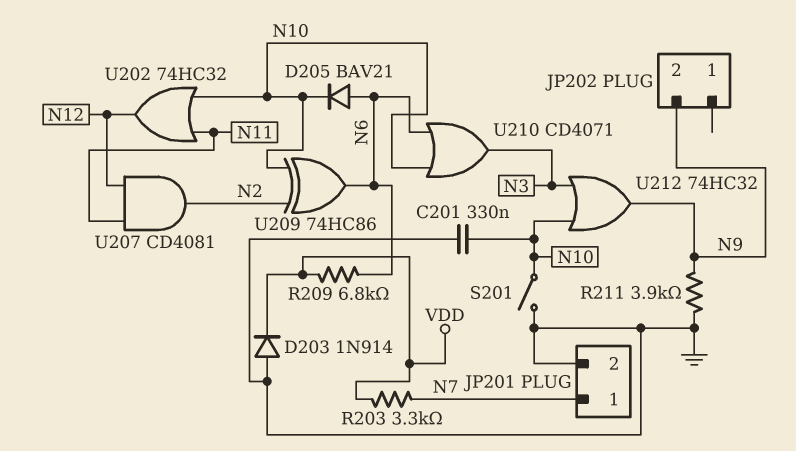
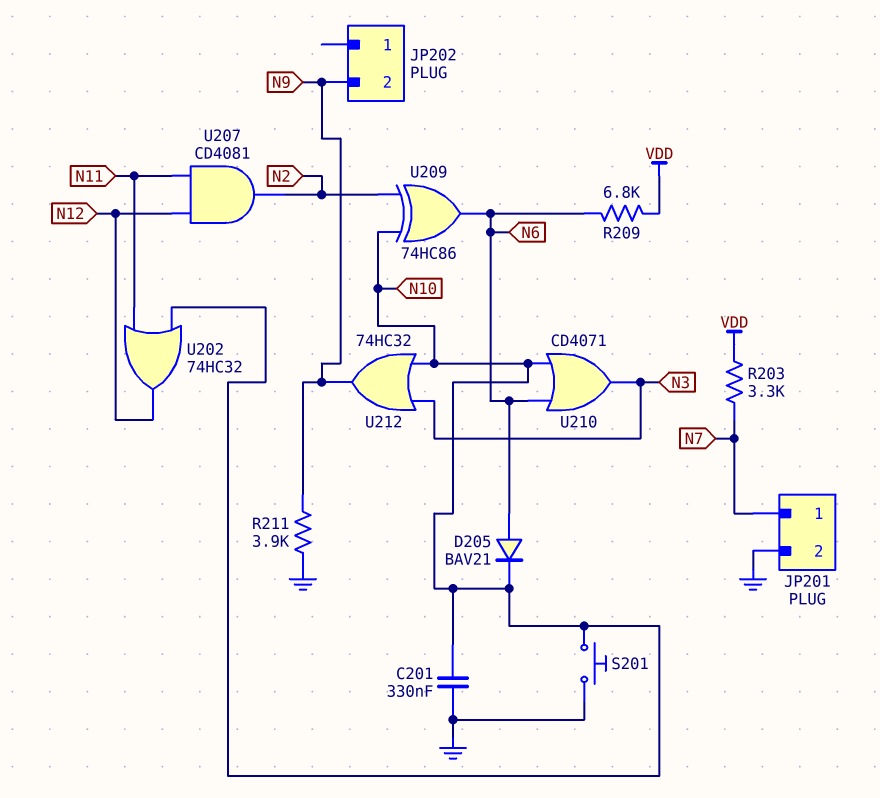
D203: diode 1N914 (A GND, K VDD) -> none
S201: switch (GND, N10) -> button (GND, N10)

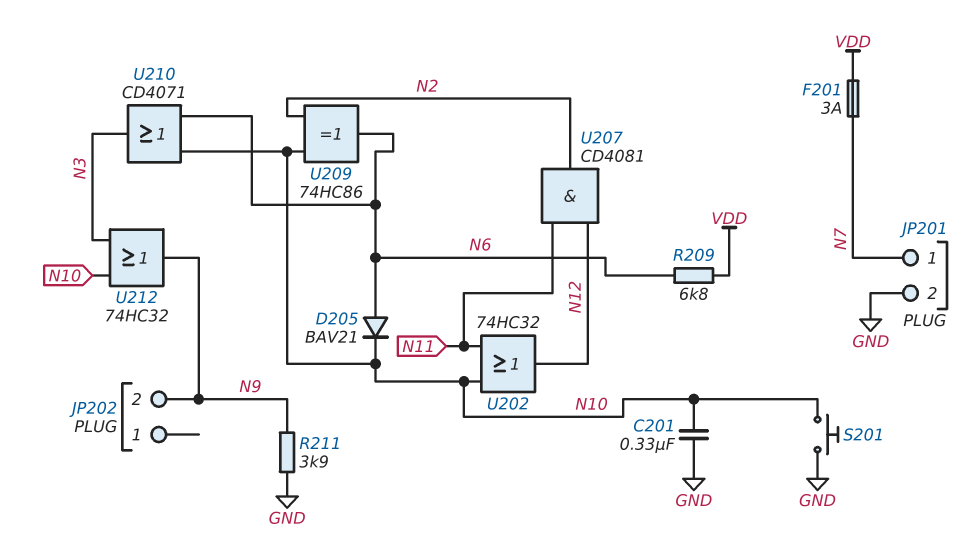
F201: none -> 3A (N7, VDD)
R203: 3.3k (N7, VDD) -> none

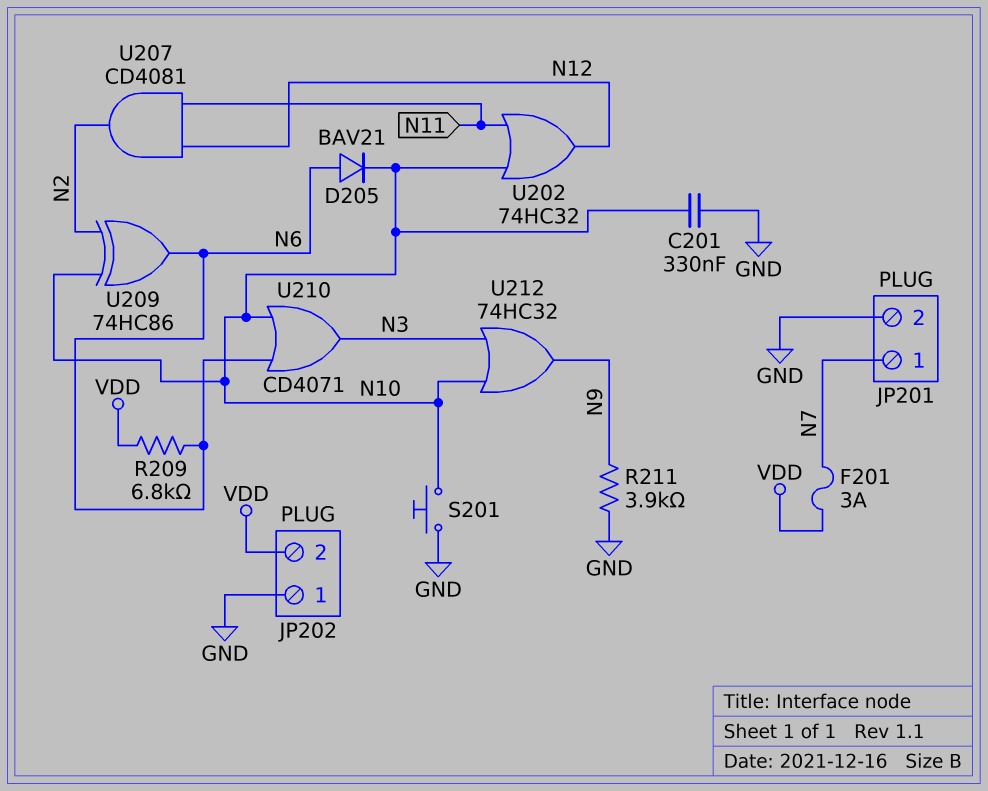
JP202 pin 1: none -> GND
JP202 pin 2: N9 -> VDD

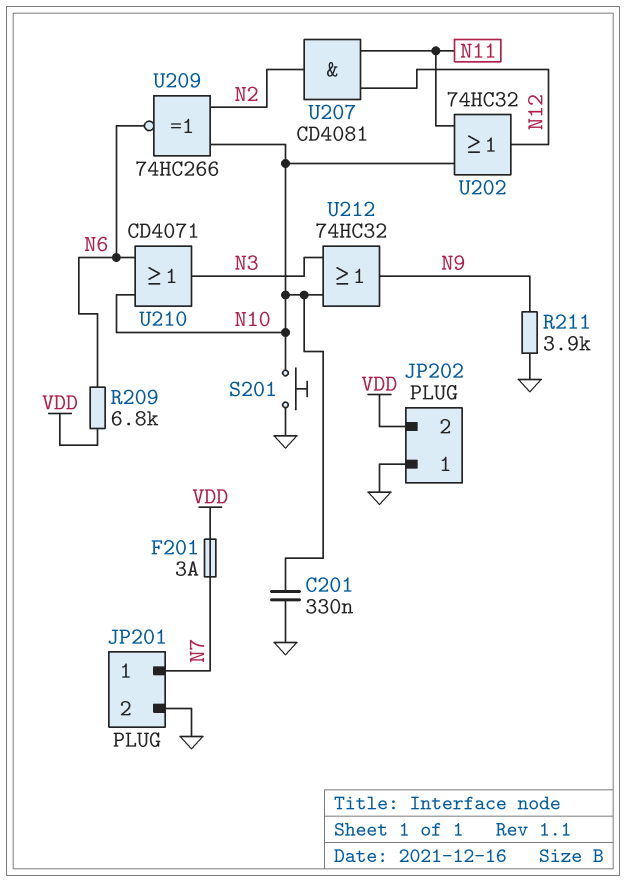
D205: diode BAV21 (A N6, K N10) -> none
U209: XOR 74HC86 (in N2, in N10, out N6) -> XNOR 74HC266 (in N2, in N10, out N6)

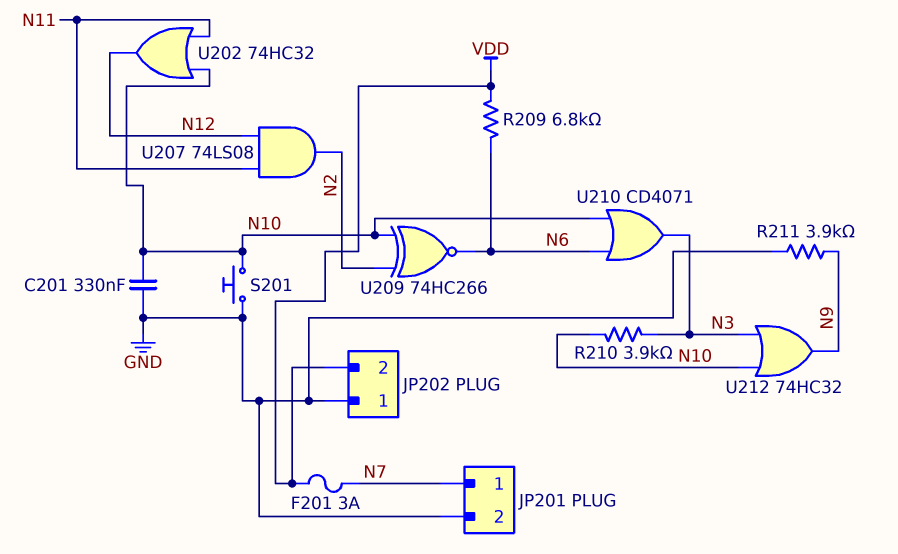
R210: none -> 3.9k (N3, N10)
U207: AND CD4081 (in N11, in N12, out N2) -> AND 74LS08 (in N11, in N12, out N2)

